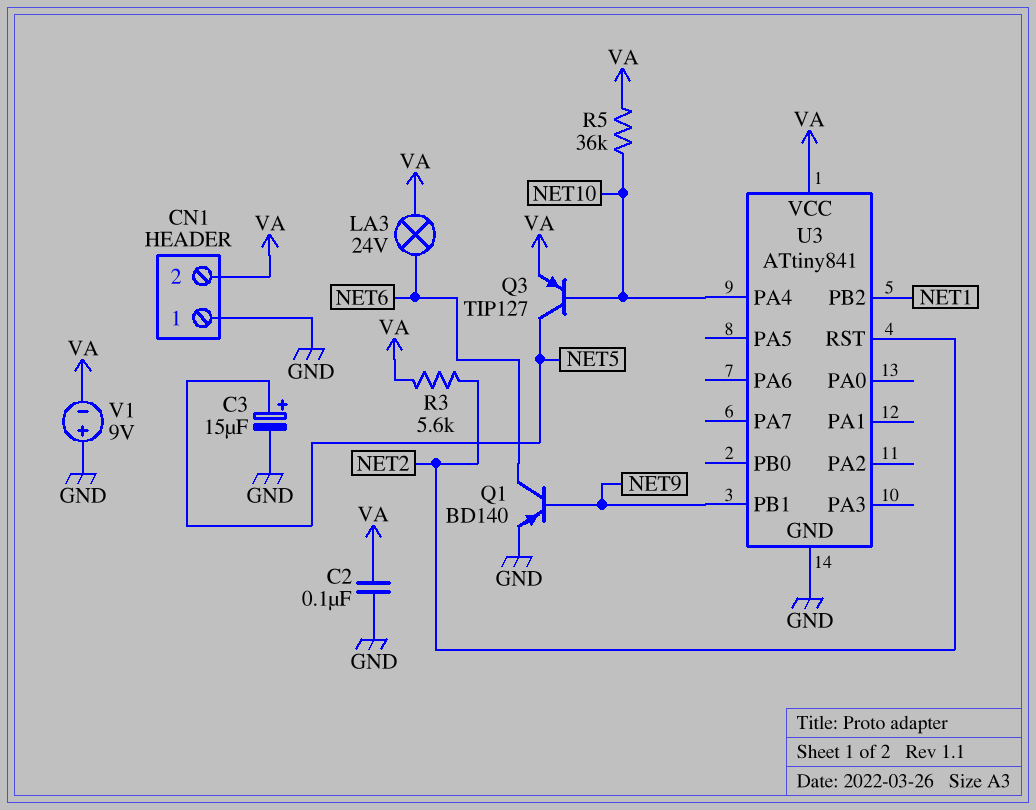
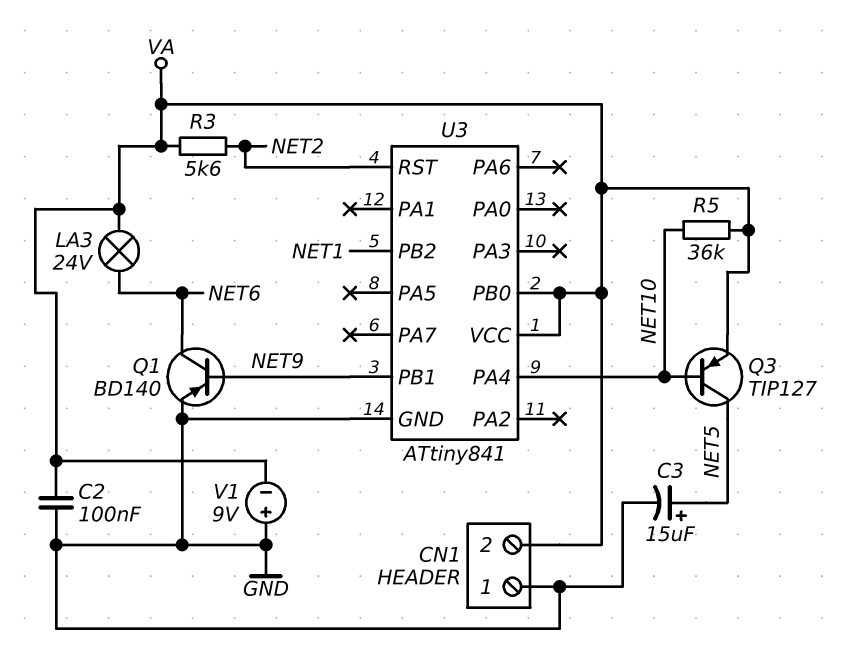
U3 pin PB0: none -> VA

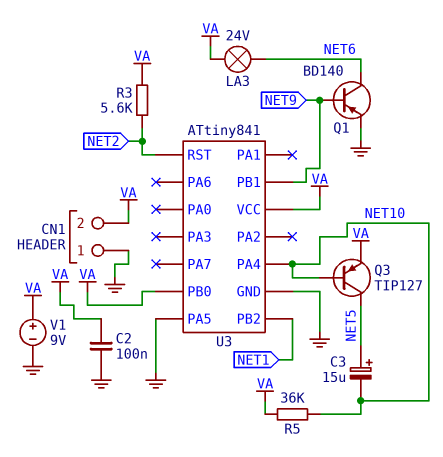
C3: 15uF (plus NET5, minus GND) -> 15uF (plus NET5, minus NET10)
U3 pin PA5: none -> GND
V1: 9V (plus GND, minus VA) -> 9V (plus VA, minus GND)

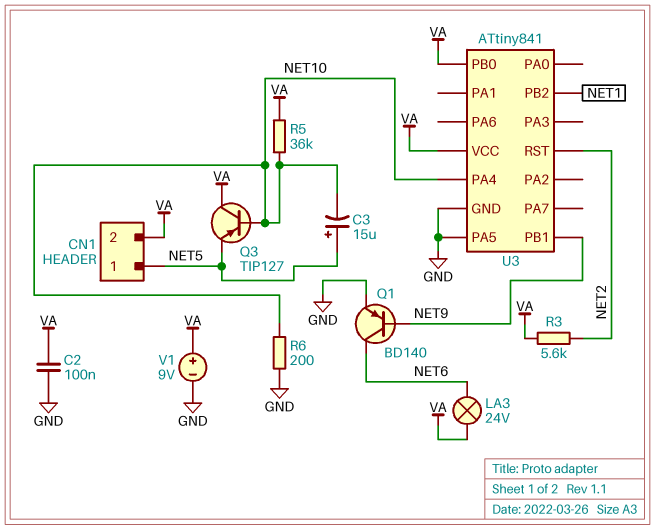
CN1 pin 1: GND -> NET5
Q3: PNP TIP127 (B NET10, C NET5, E VA) -> PNP TIP127 (B NET10, C VA, E NET5)
R6: none -> 200 (GND, NET10)

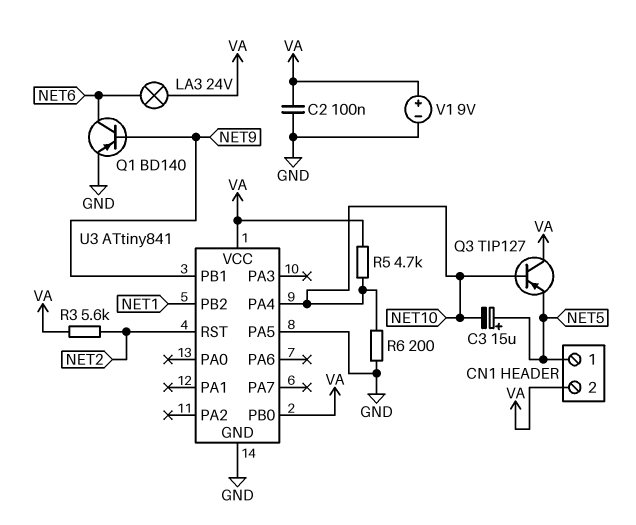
R5: 36k (NET10, VA) -> 4.7k (NET10, VA)

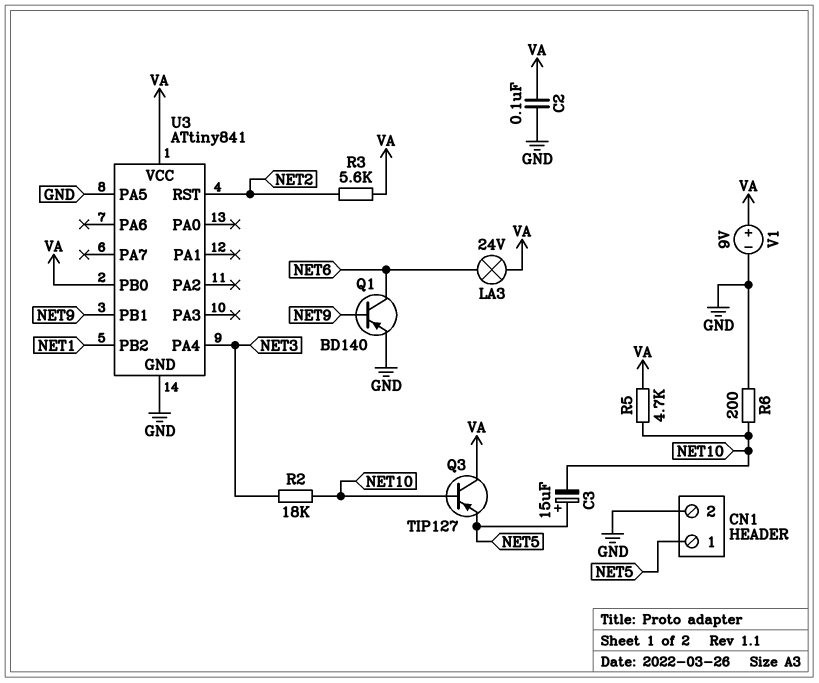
CN1 pin 2: VA -> GND
R2: none -> 18k (NET3, NET10)
U3 pin PA4: NET10 -> NET3

